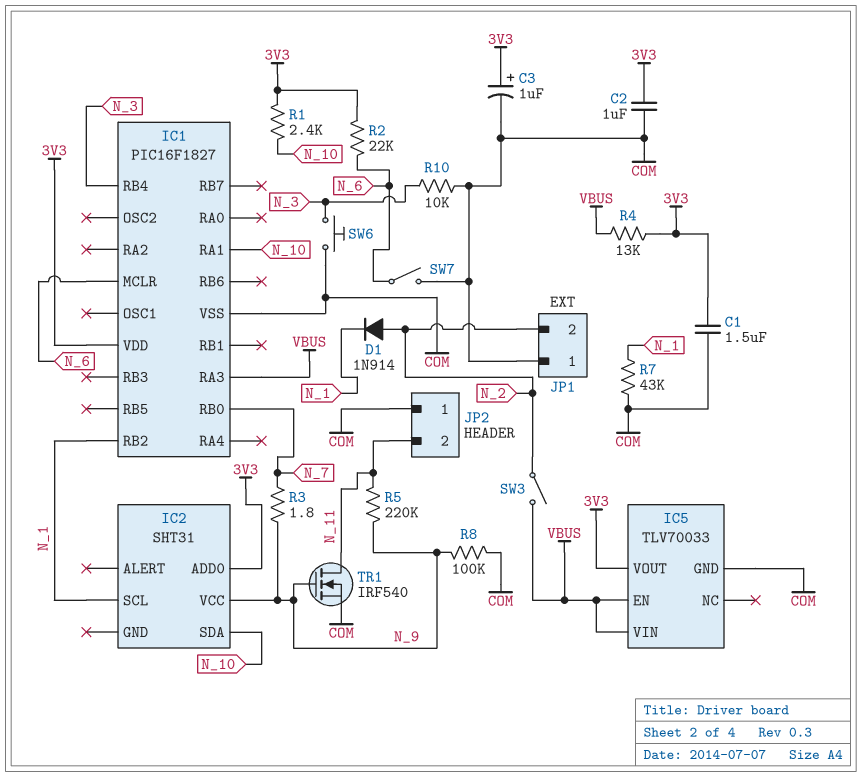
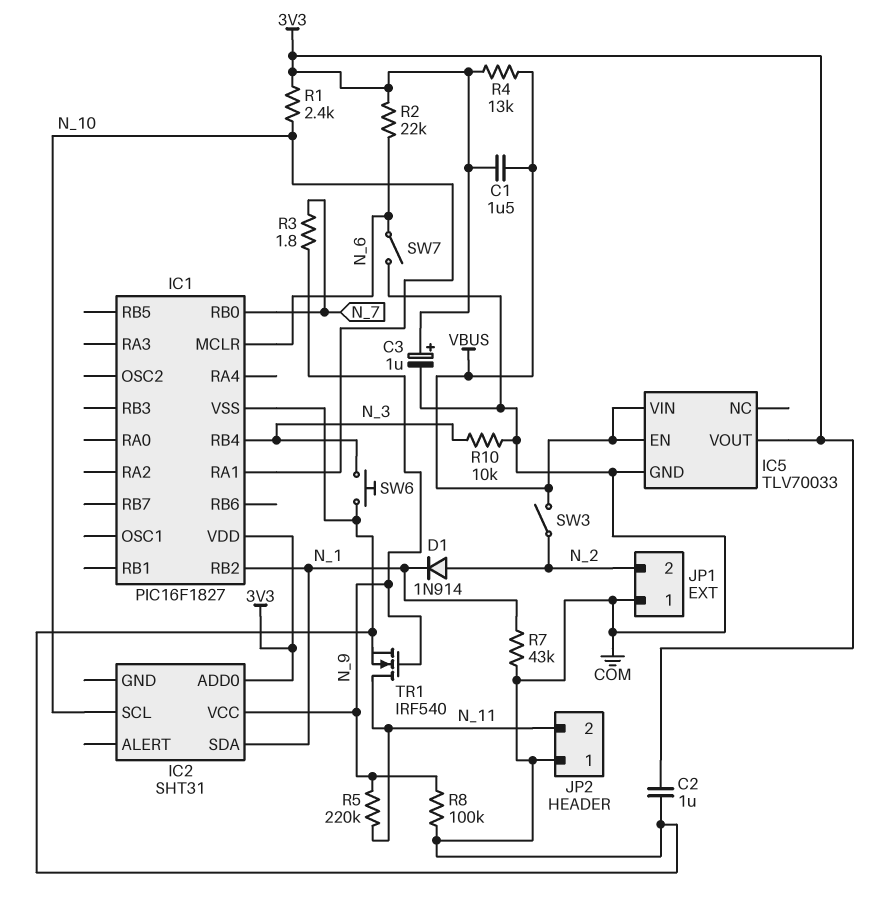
C1: 1.5uF (3V3, COM) -> 1.5uF (3V3, VBUS)
IC1 pin RA3: VBUS -> none
IC2 pin SCL: N_1 -> N_10
IC2 pin SDA: N_10 -> N_1

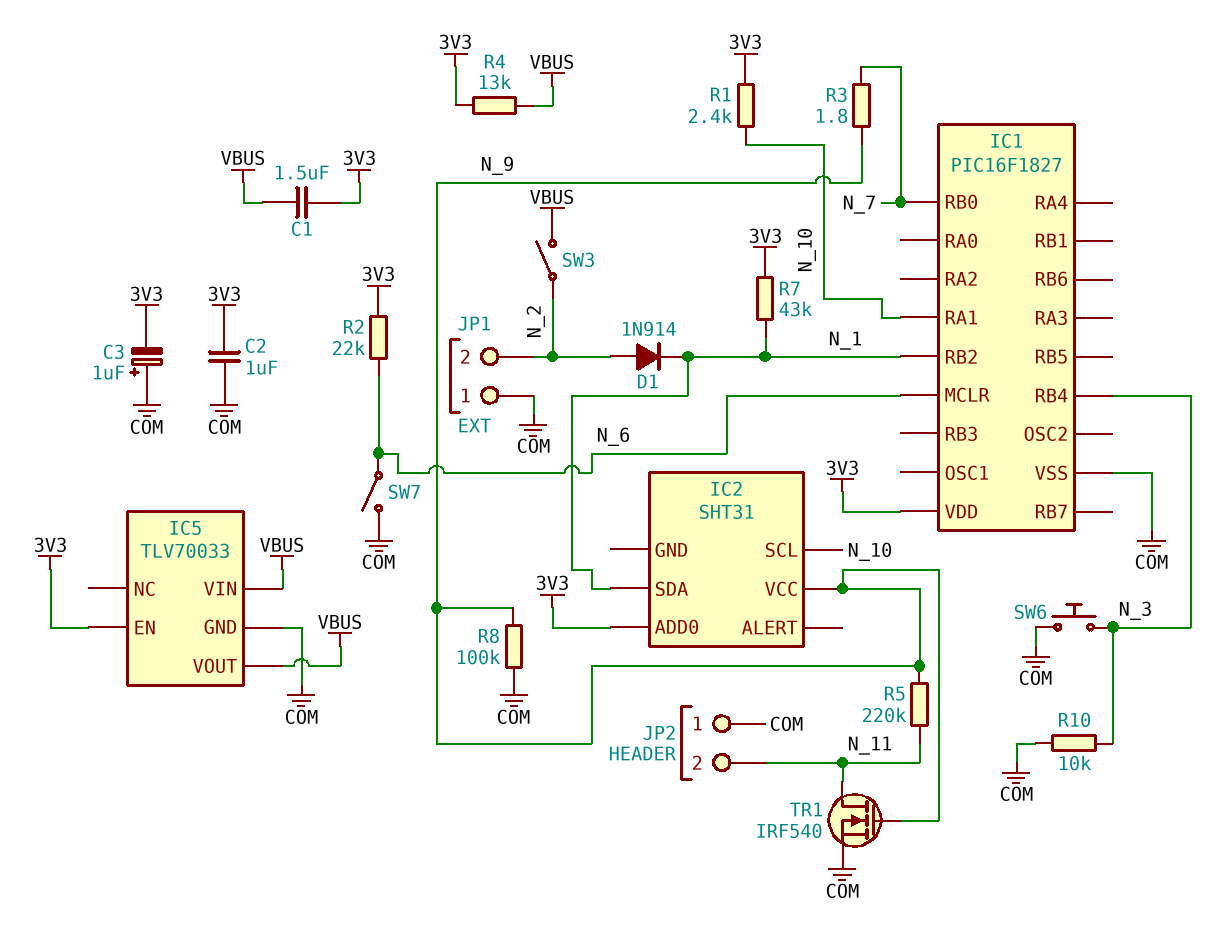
C3: 1uF (plus 3V3, minus COM) -> 1uF (plus COM, minus 3V3)
IC5 pin EN: VBUS -> 3V3
IC5 pin VOUT: 3V3 -> VBUS
R7: 43k (COM, N_1) -> 43k (3V3, N_1)

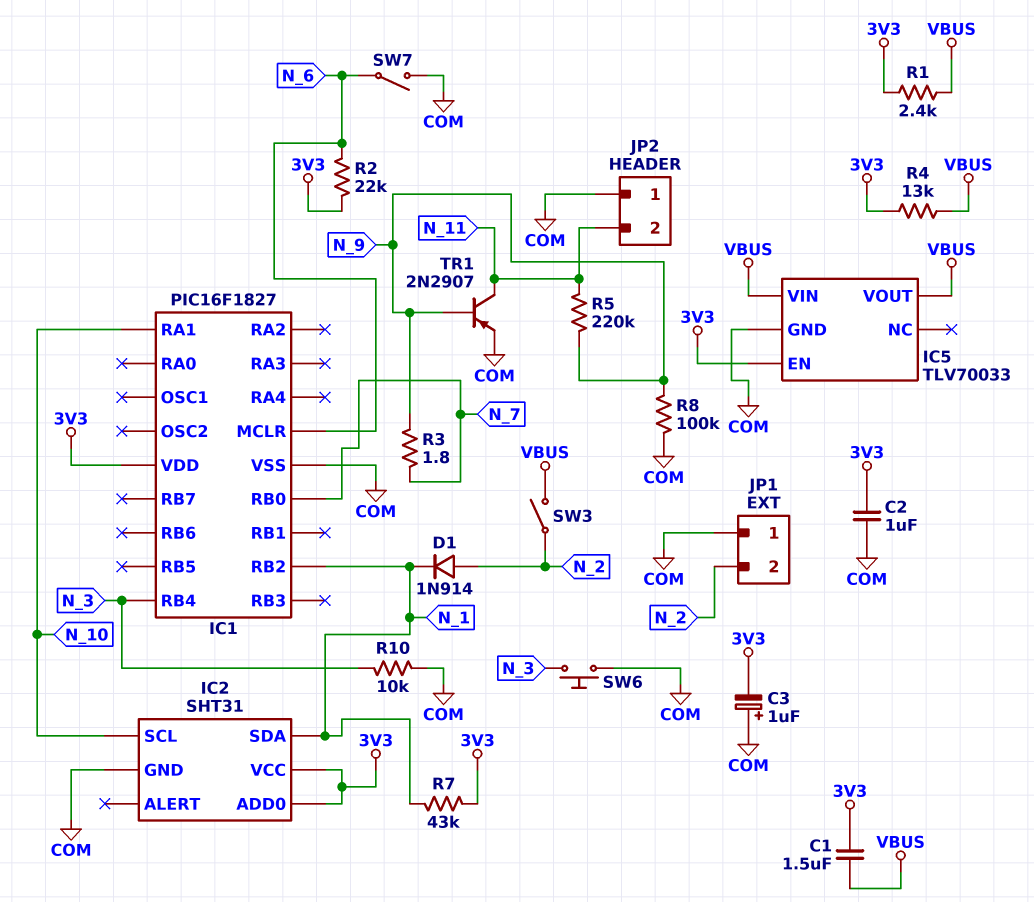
IC2 pin GND: none -> COM
IC2 pin VCC: N_9 -> 3V3
R1: 2.4k (3V3, N_10) -> 2.4k (3V3, VBUS)
TR1: NMOS IRF540 (G N_9, D N_11, S COM) -> PNP 2N2907 (B N_9, C N_11, E COM)

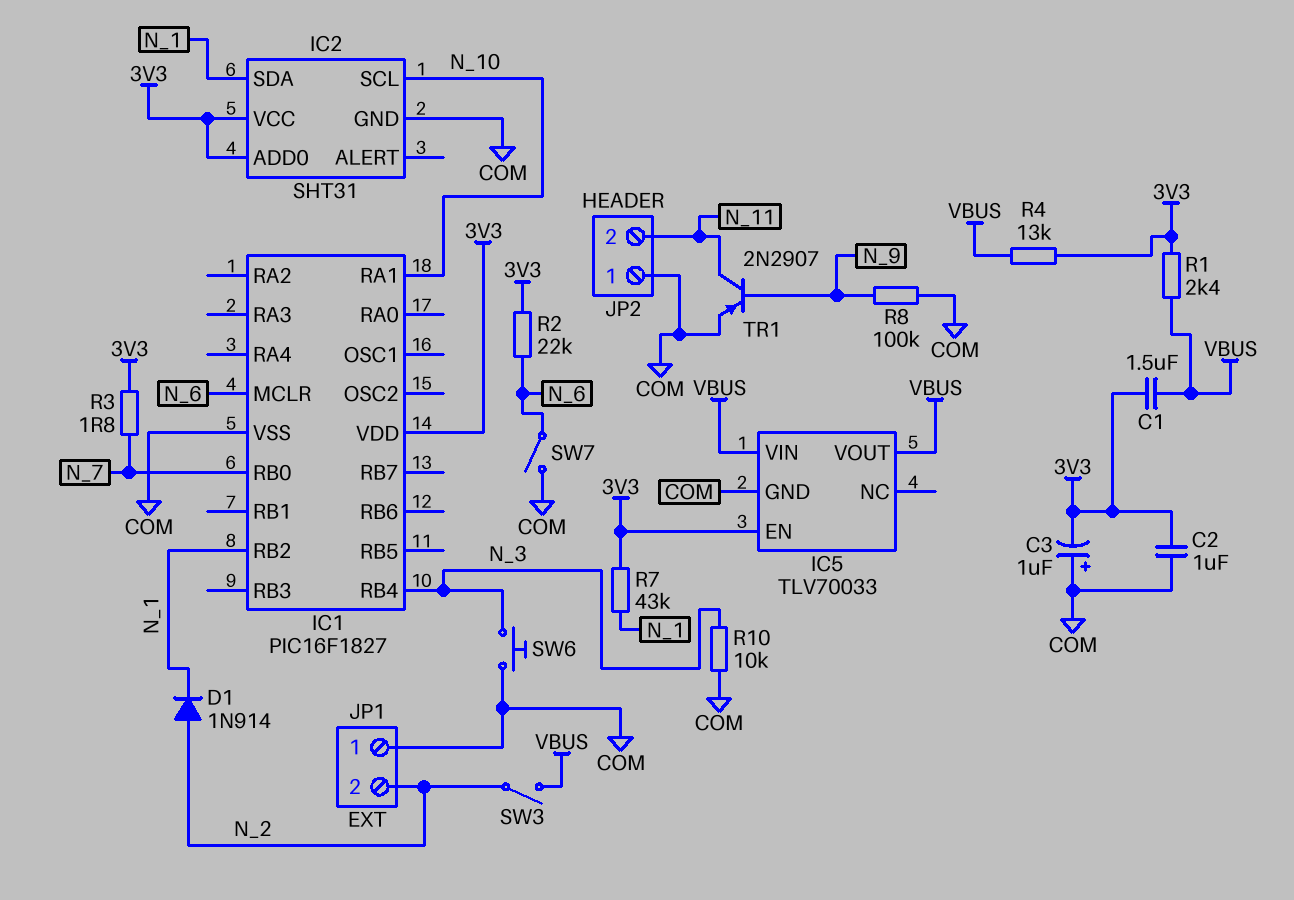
R3: 1.8 (N_7, N_9) -> 1.8 (3V3, N_7)
R5: 220k (N_9, N_11) -> none

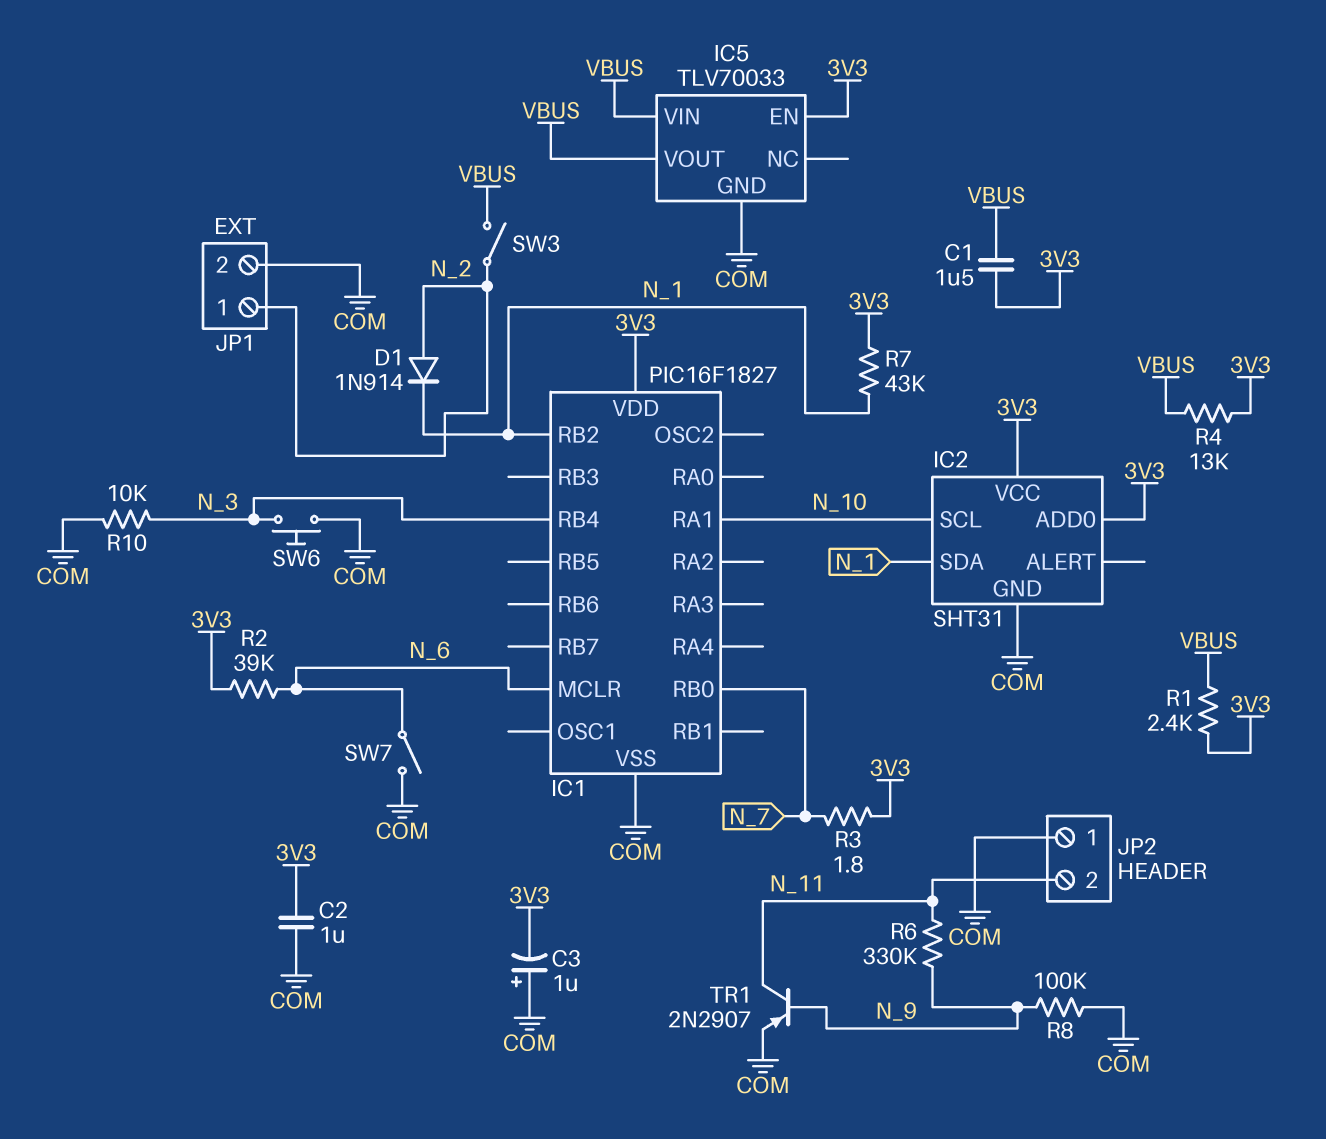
JP1 pin 1: COM -> N_2
JP1 pin 2: N_2 -> COM
R2: 22k (3V3, N_6) -> 39k (3V3, N_6)
R6: none -> 330k (N_9, N_11)

